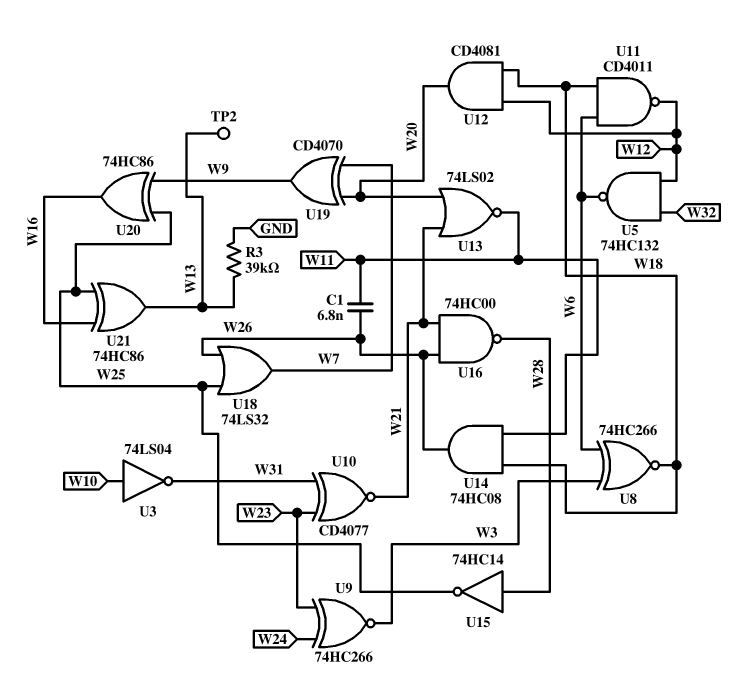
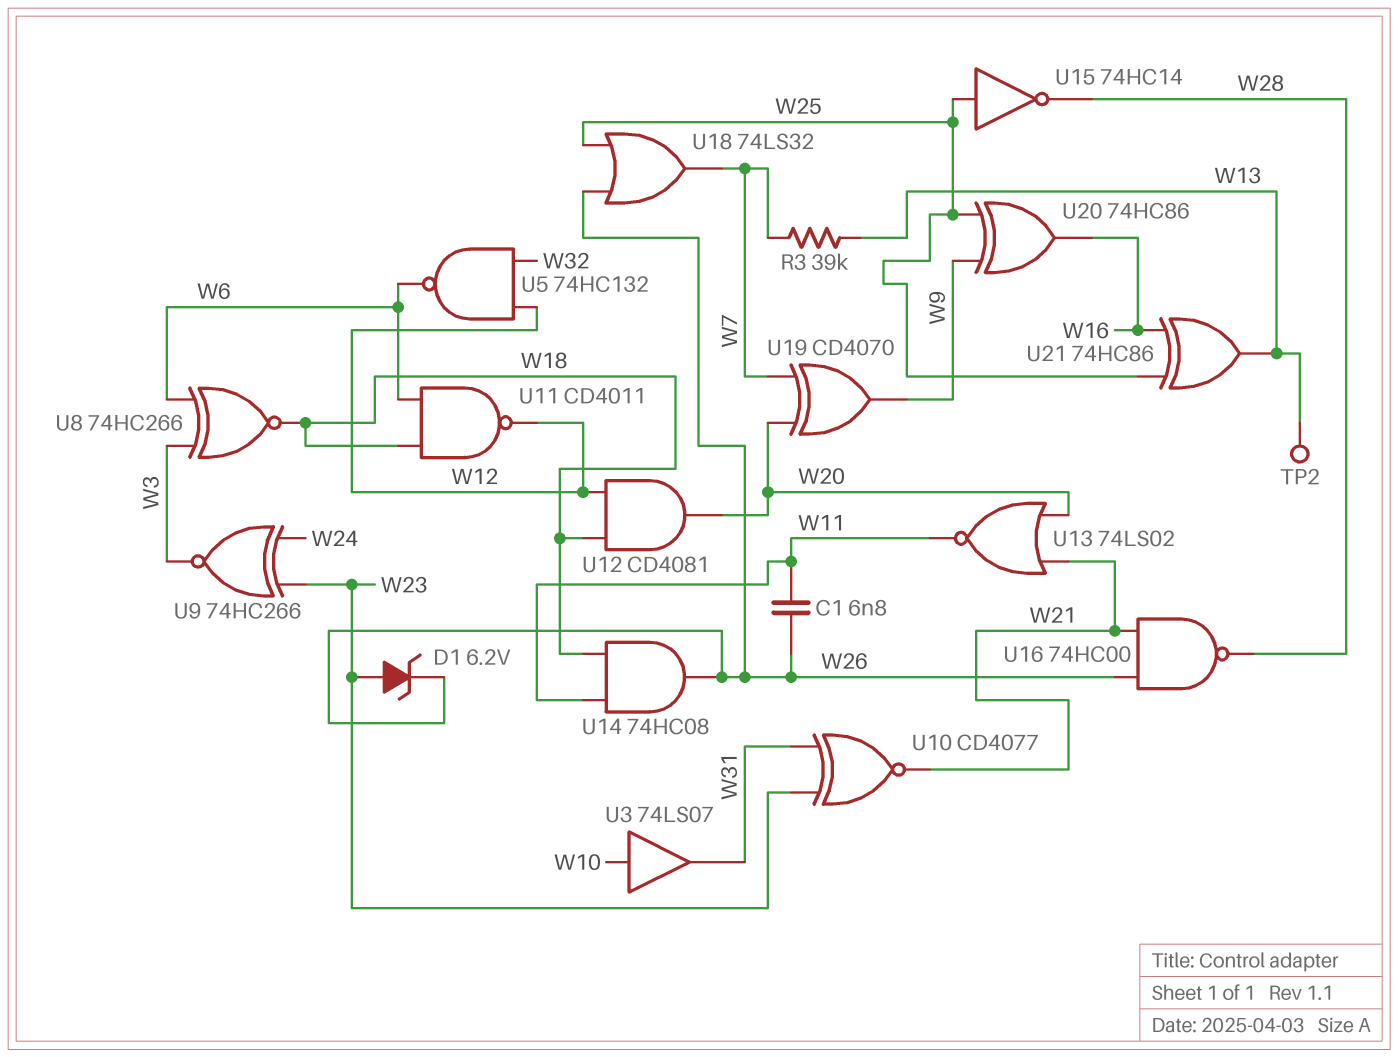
D1: none -> zener 6.2V (A W23, K W26)
R3: 39k (GND, W13) -> 39k (W7, W13)
U3: NOT 74LS04 (in W10, out W31) -> buffer 74LS07 (in W10, out W31)
U15: NOT 74HC14 (in W28, out W25) -> NOT 74HC14 (in W25, out W28)

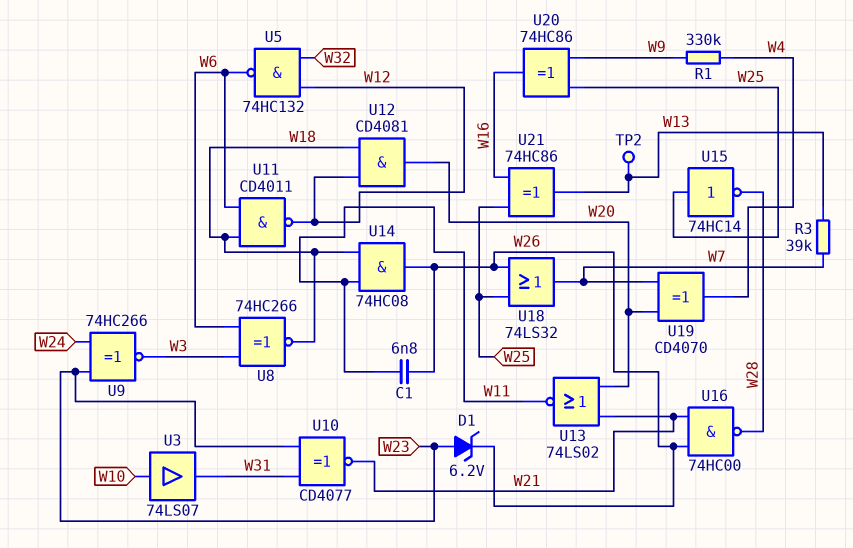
R1: none -> 330k (W4, W9)
U19: XOR CD4070 (in W7, in W20, out W9) -> XOR CD4070 (in W7, in W20, out W4)

